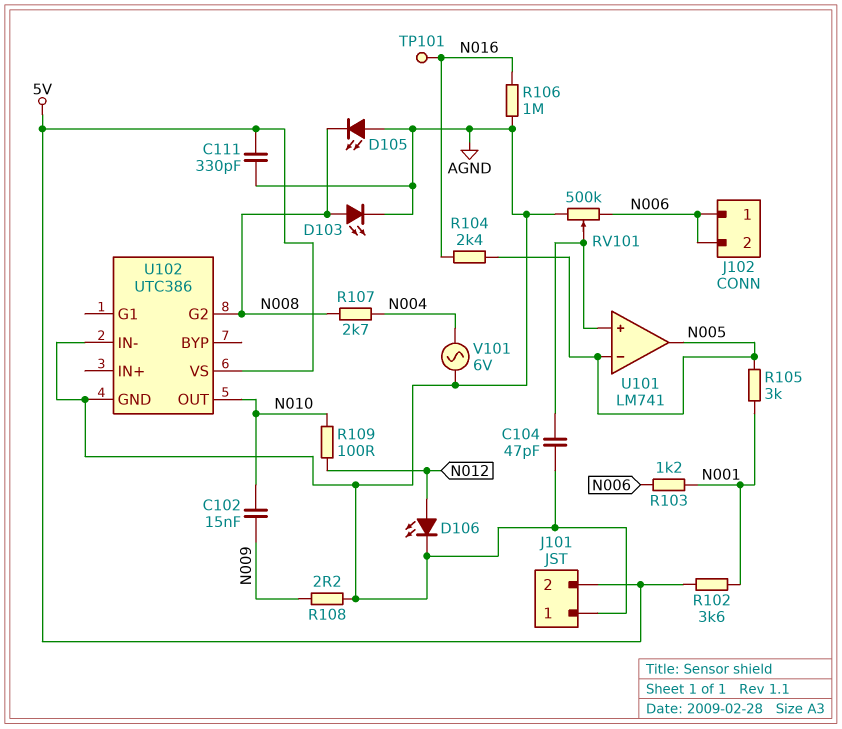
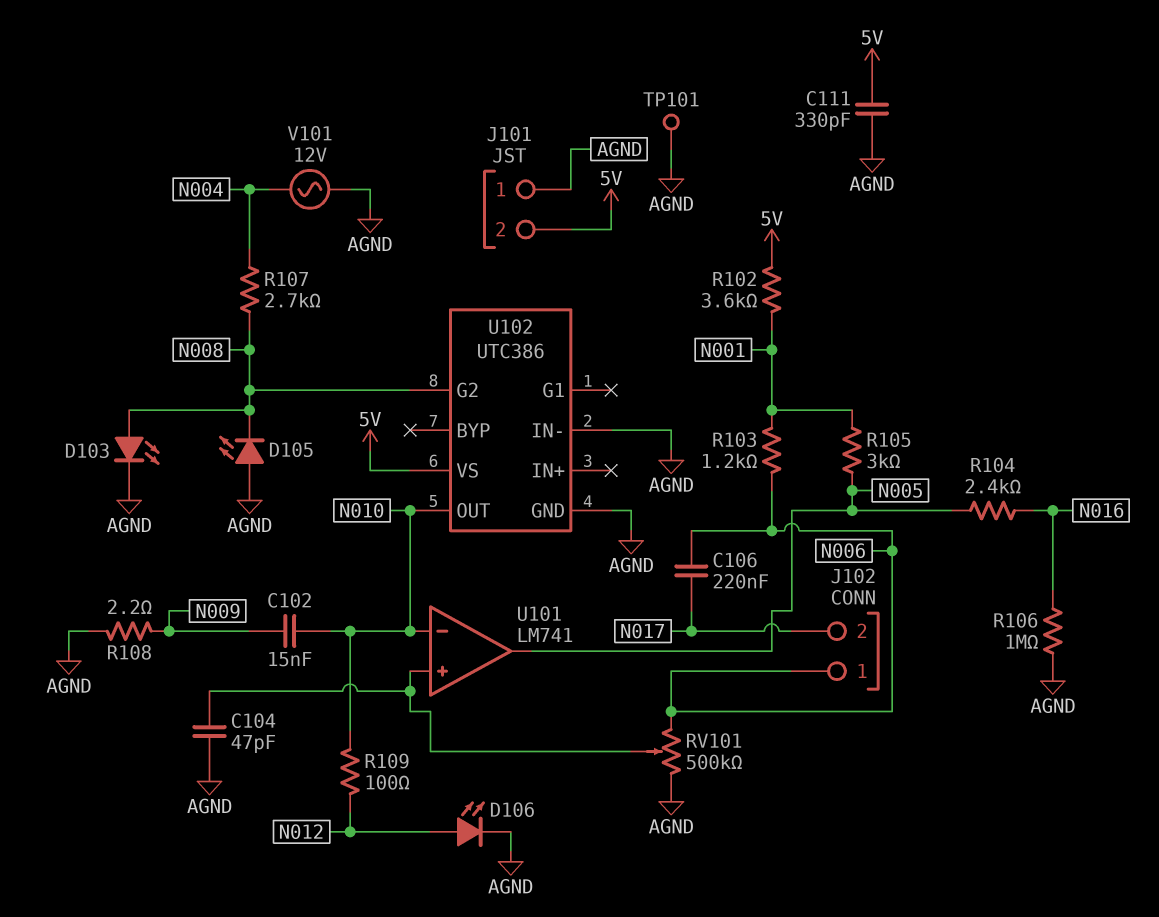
C106: none -> 220nF (N006, N017)
J102 pin 2: N006 -> N017
TP101: test point (N016) -> test point (AGND)
U101 pin in-: N005 -> N010
V101: AC 6V (AGND, N004) -> AC 12V (AGND, N004)

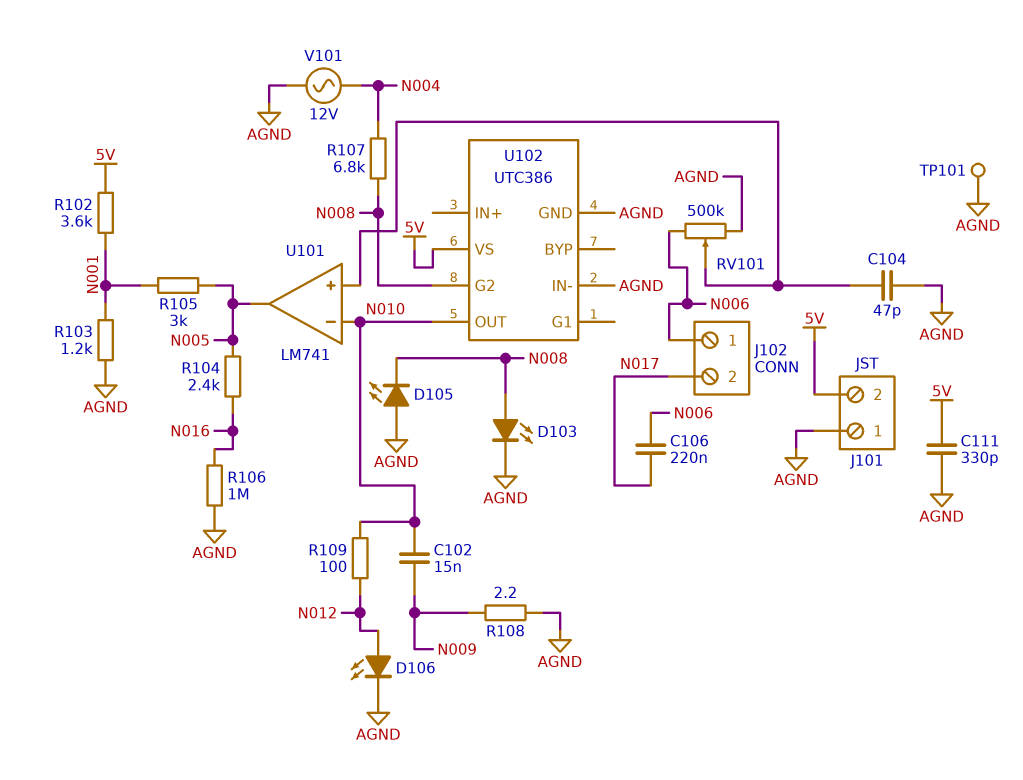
R103: 1.2k (N001, N006) -> 1.2k (AGND, N001)
R107: 2.7k (N004, N008) -> 6.8k (N004, N008)

